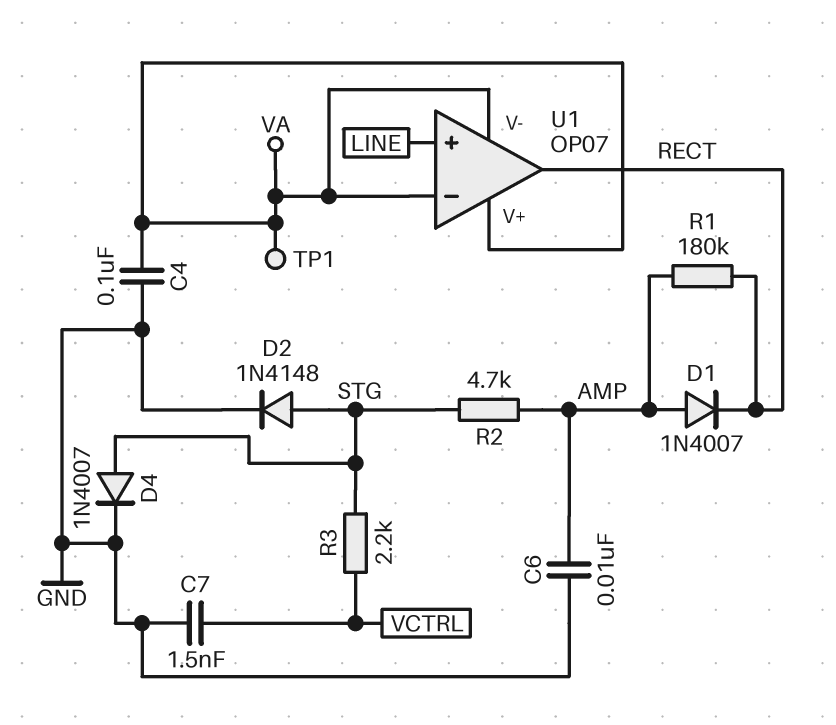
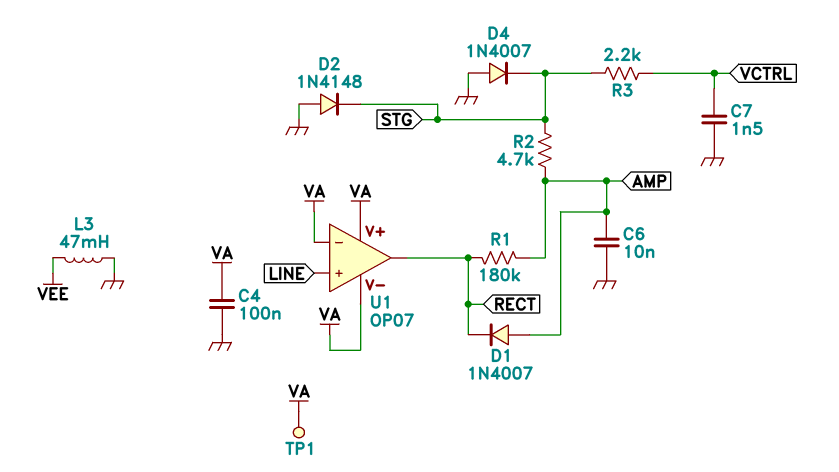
D2: diode 1N4148 (A STG, K GND) -> diode 1N4148 (A GND, K STG)
D4: diode 1N4007 (A STG, K GND) -> diode 1N4007 (A GND, K STG)
L3: none -> 47mH (GND, VEE)

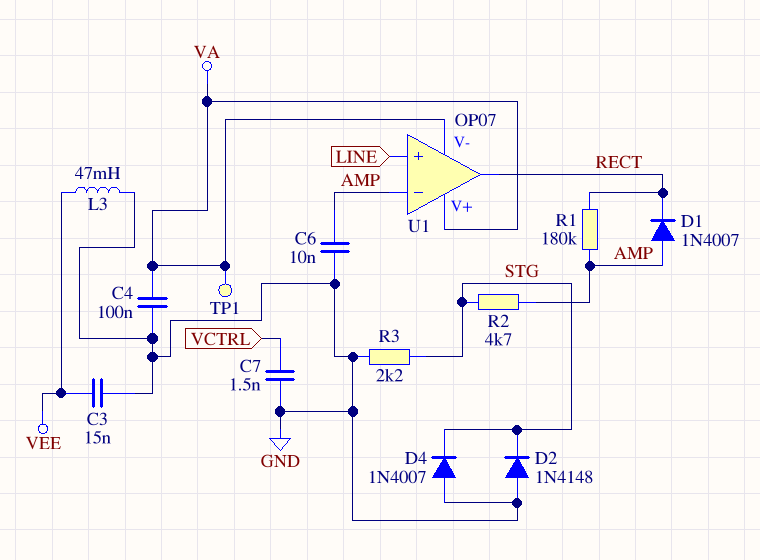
C3: none -> 15nF (GND, VEE)
R3: 2.2k (STG, VCTRL) -> 2.2k (GND, STG)
U1 pin in-: VA -> AMP

